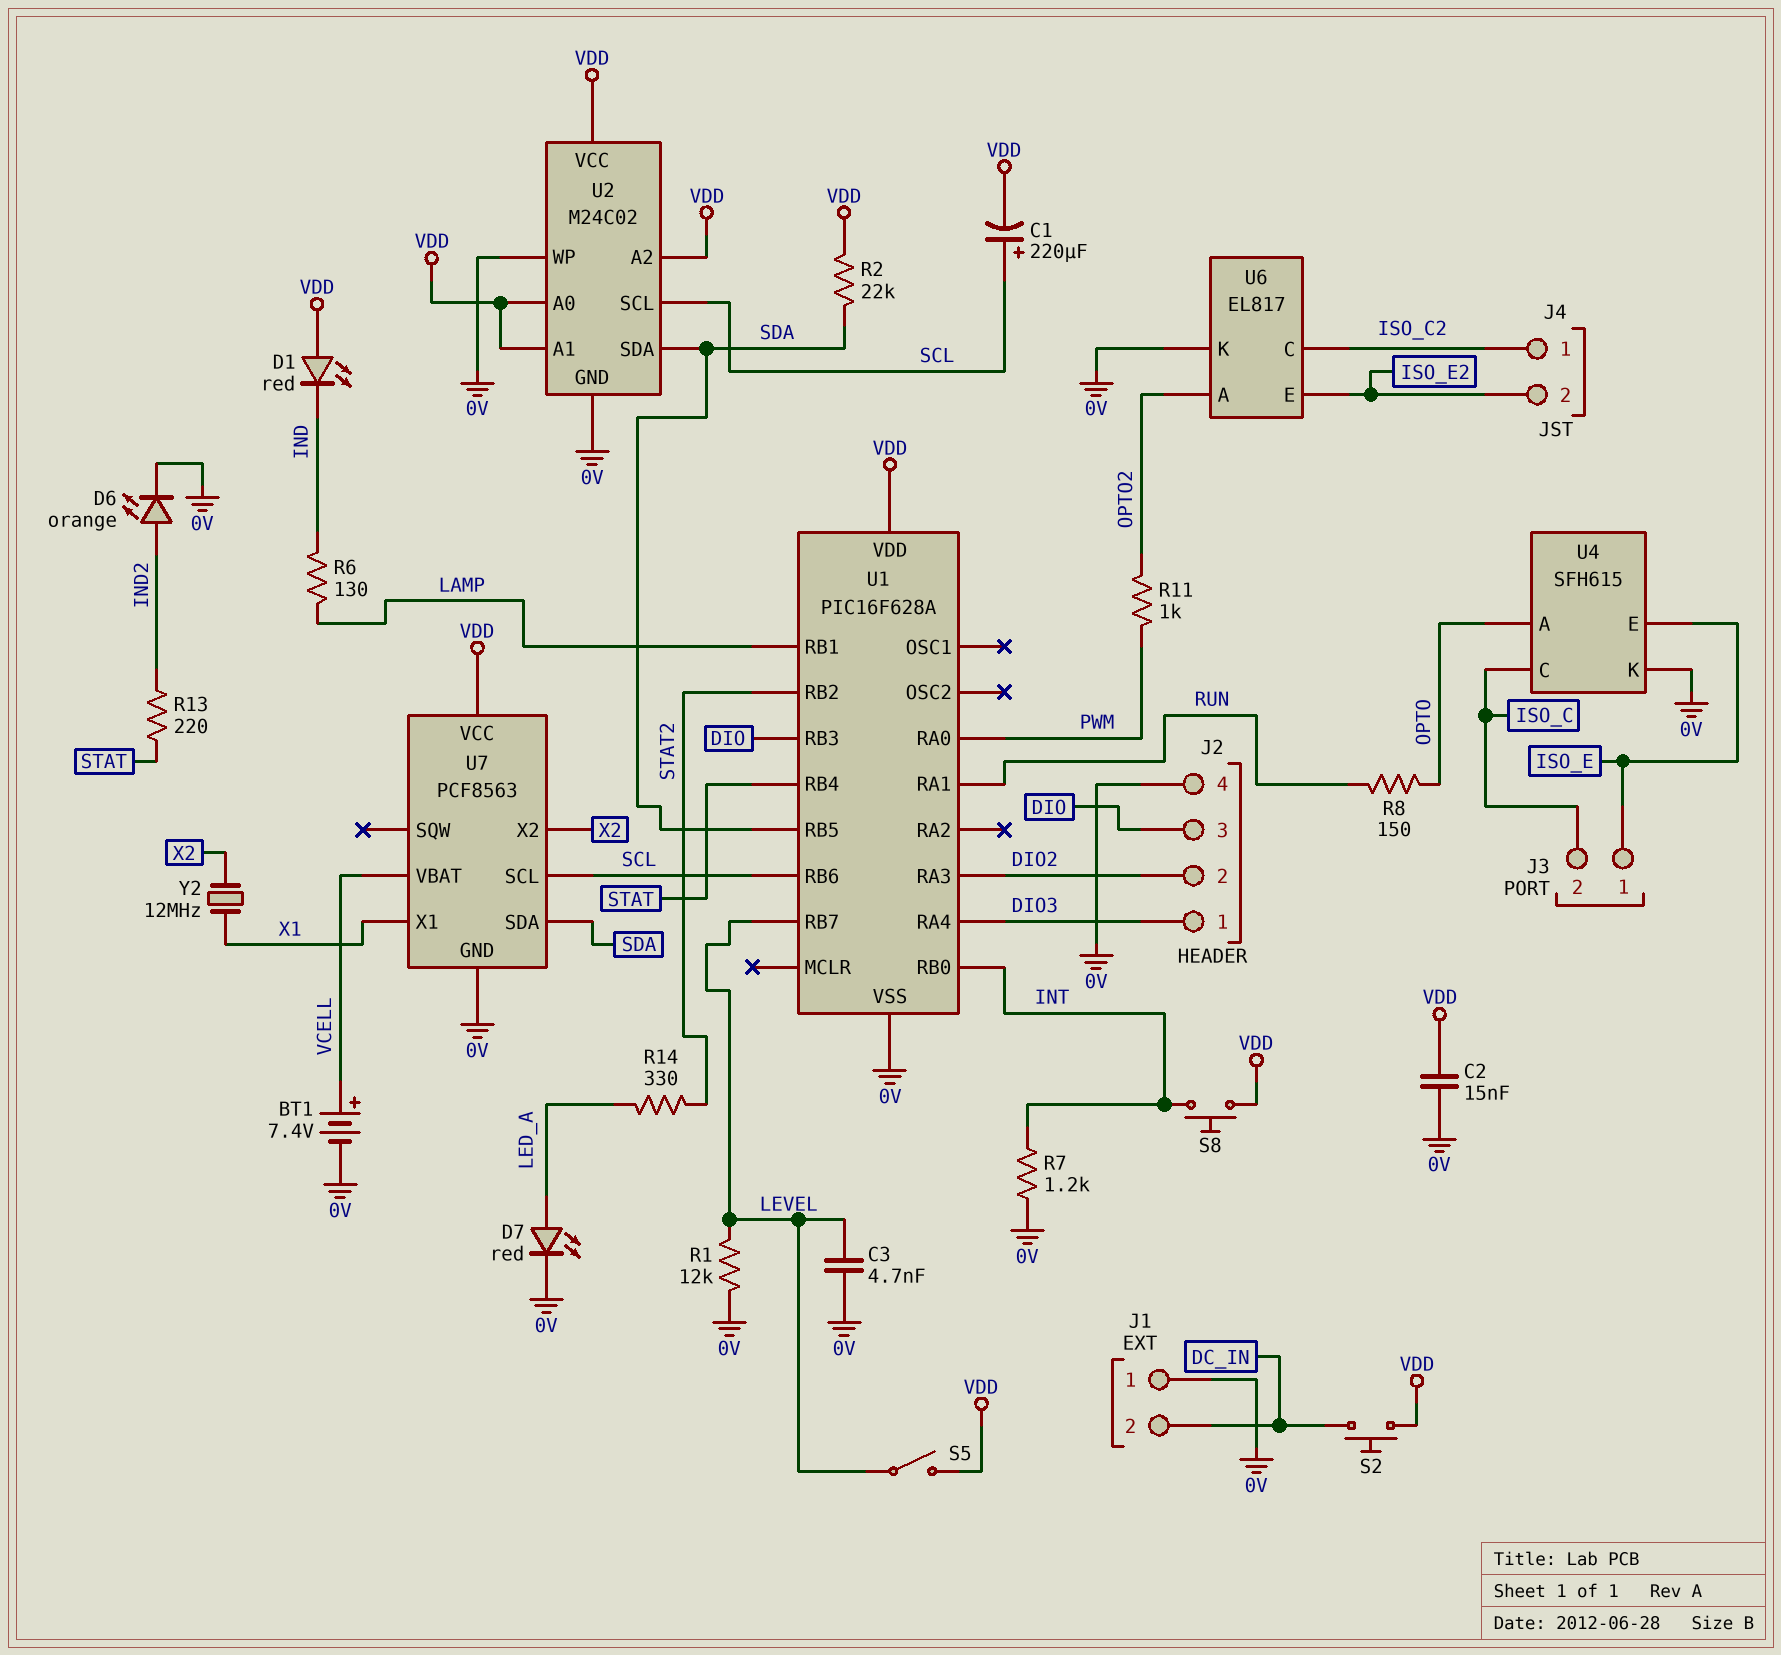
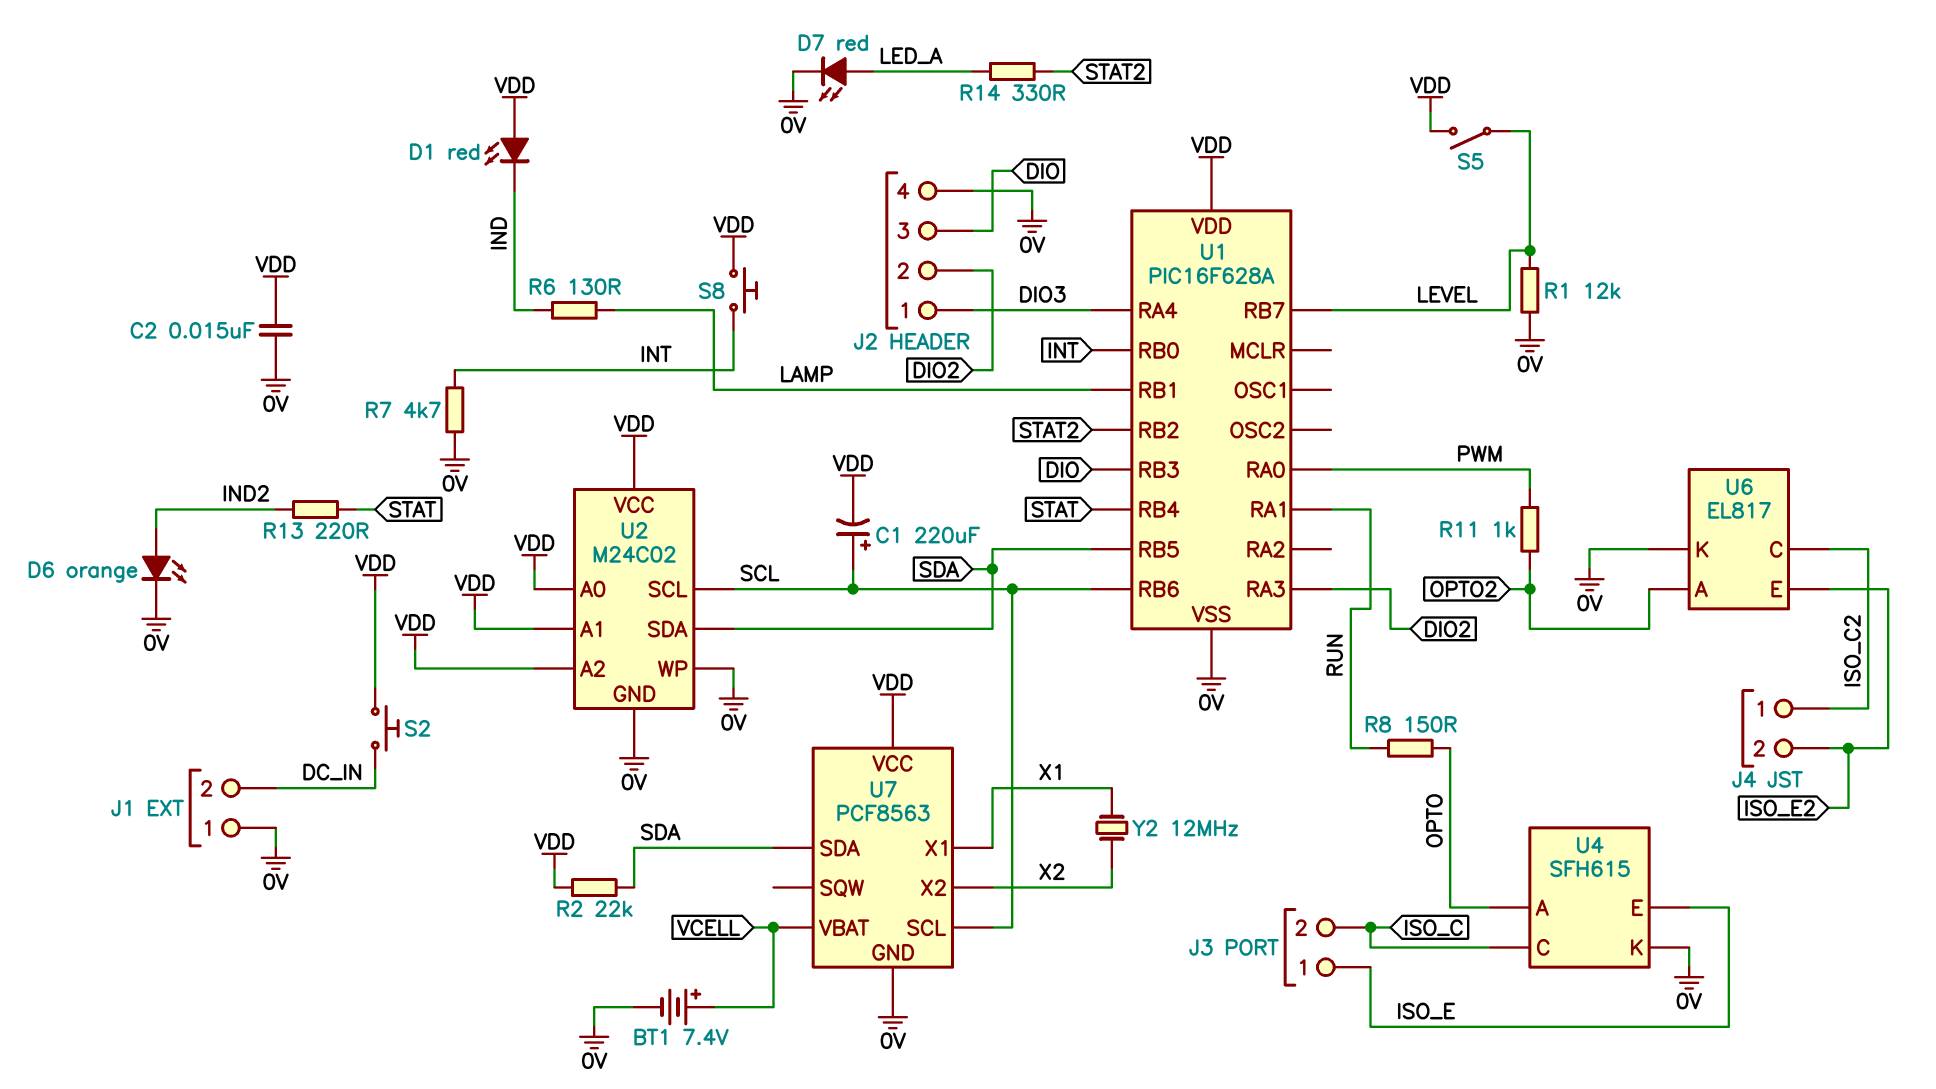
C3: 4.7nF (0V, LEVEL) -> none
R7: 1.2k (0V, INT) -> 4.7k (0V, INT)

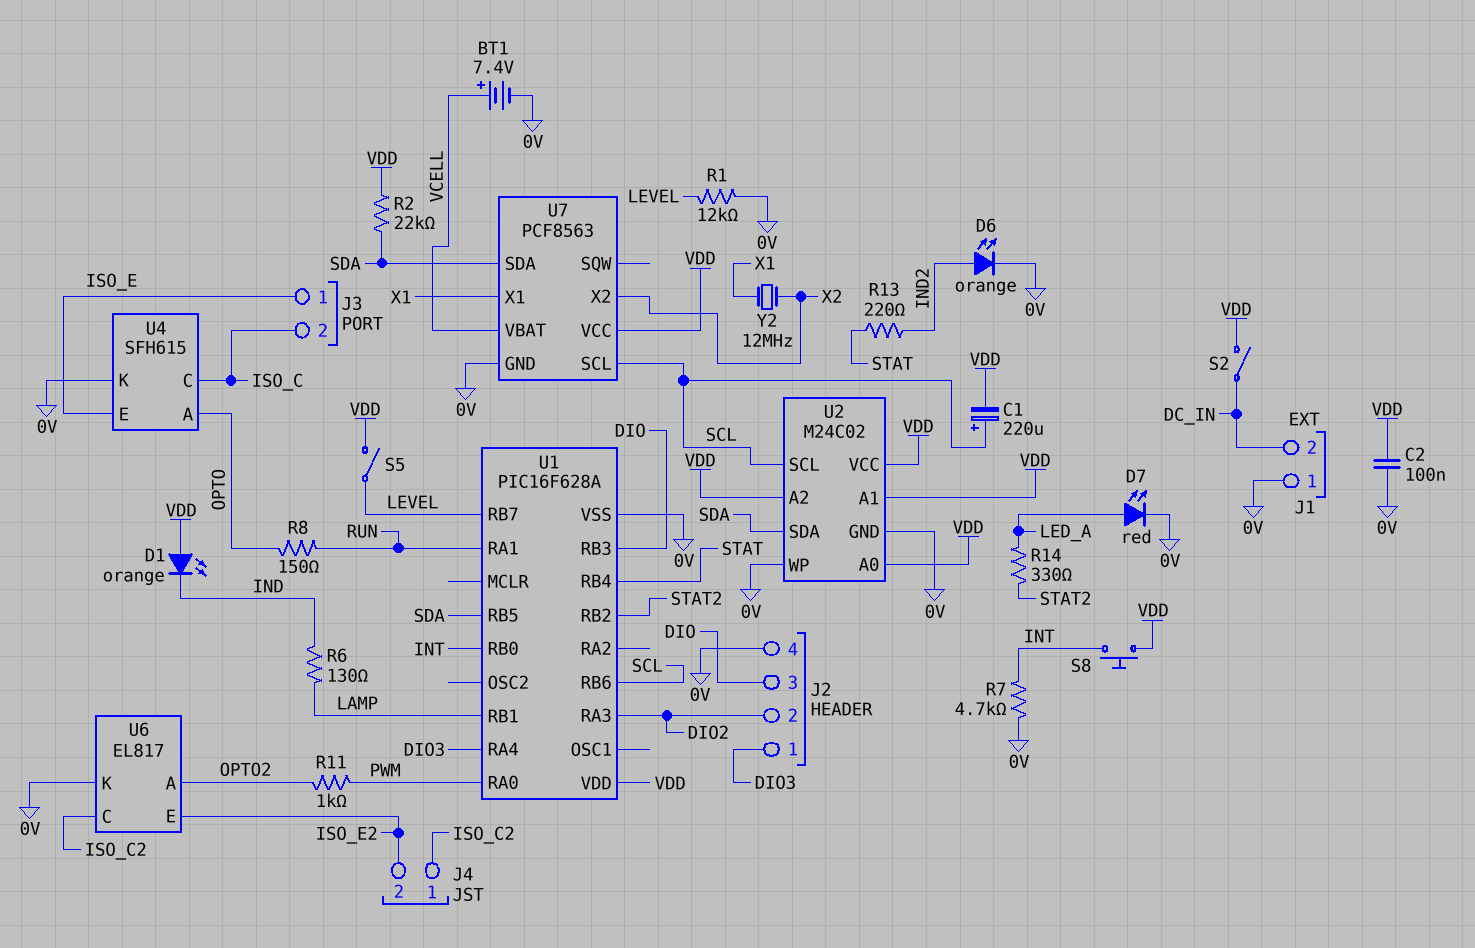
C2: 15nF (0V, VDD) -> 100nF (0V, VDD)
D1: LED red (A VDD, K IND) -> LED orange (A VDD, K IND)
S2: button (DC_IN, VDD) -> switch (DC_IN, VDD)

